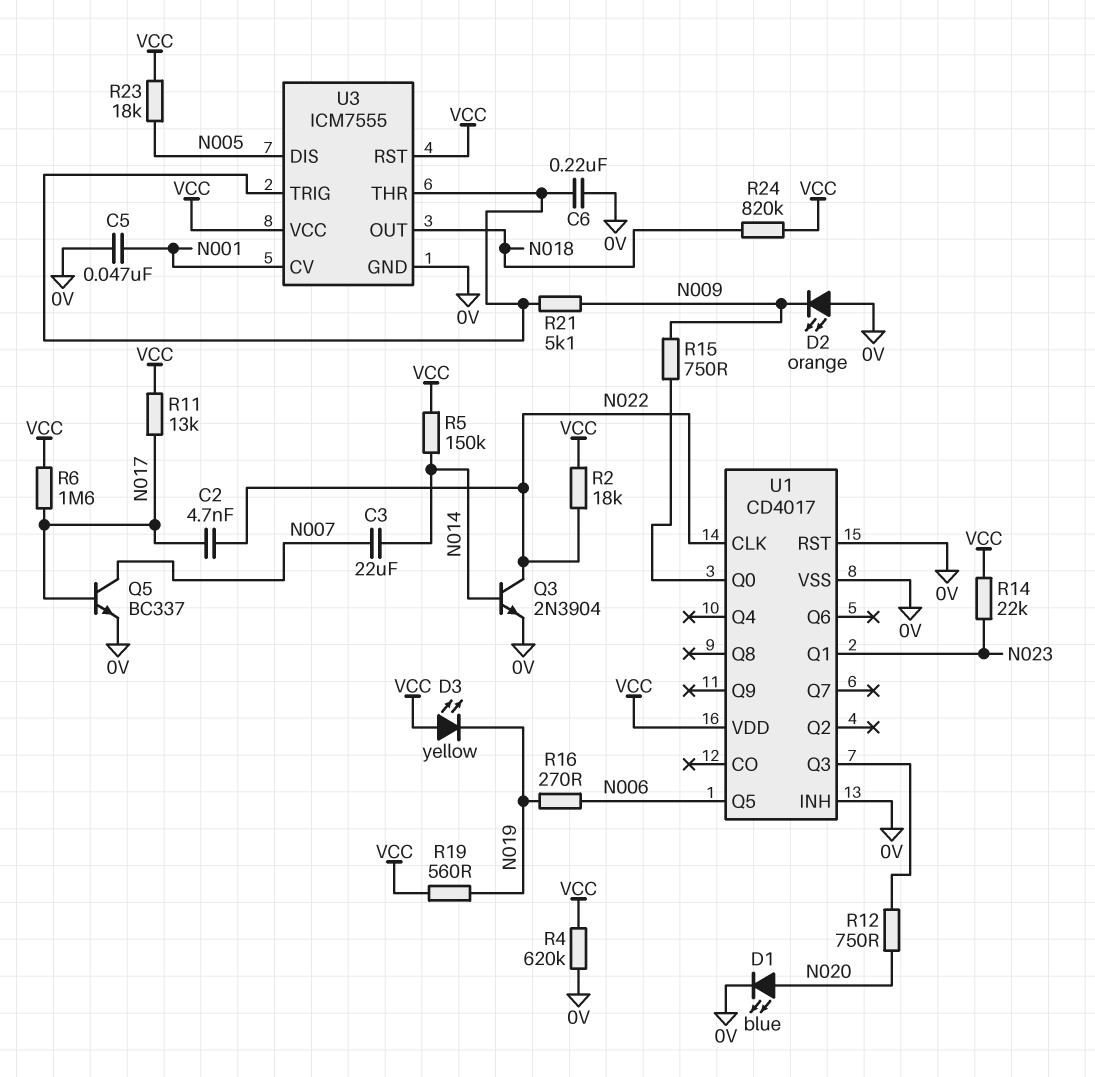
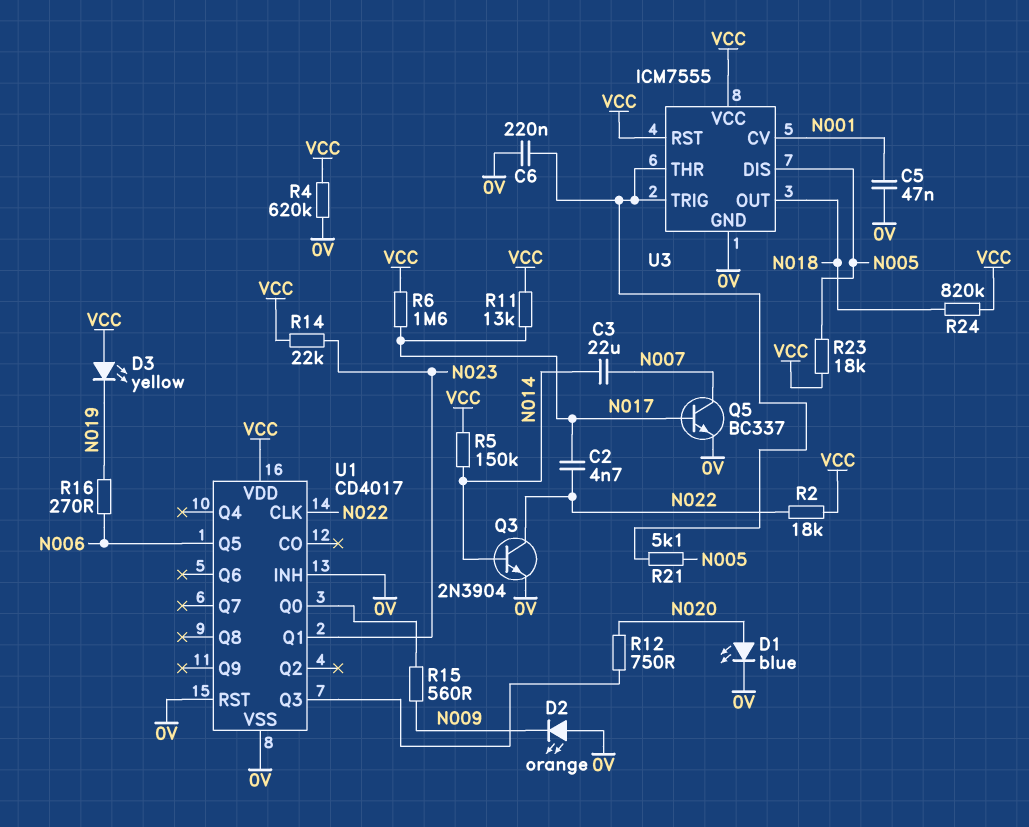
R15: 750 (N009, U1/Q0) -> 560 (N009, U1/Q0)
R19: 560 (N019, VCC) -> none
R21: 5.1k (N009, U3/THR) -> 5.1k (N005, U3/THR)

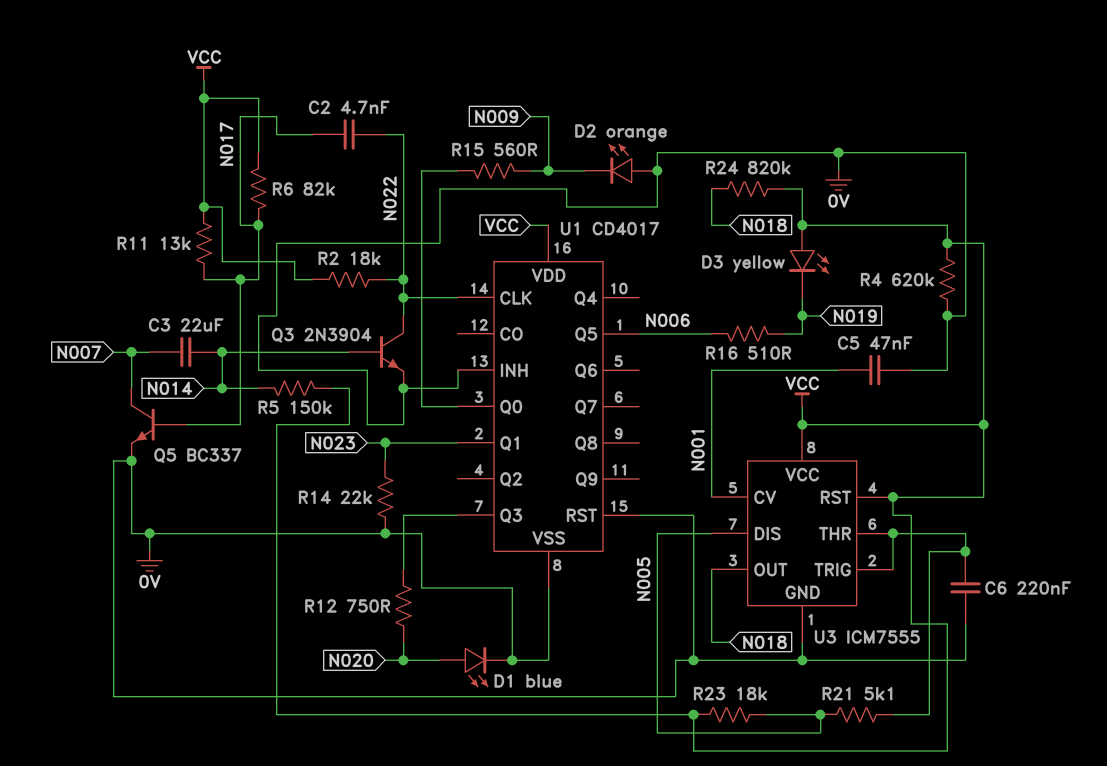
R6: 1.6M (N017, VCC) -> 82k (N017, VCC)
R14: 22k (N023, VCC) -> 22k (0V, N023)
R16: 270 (N006, N019) -> 510 (N006, N019)

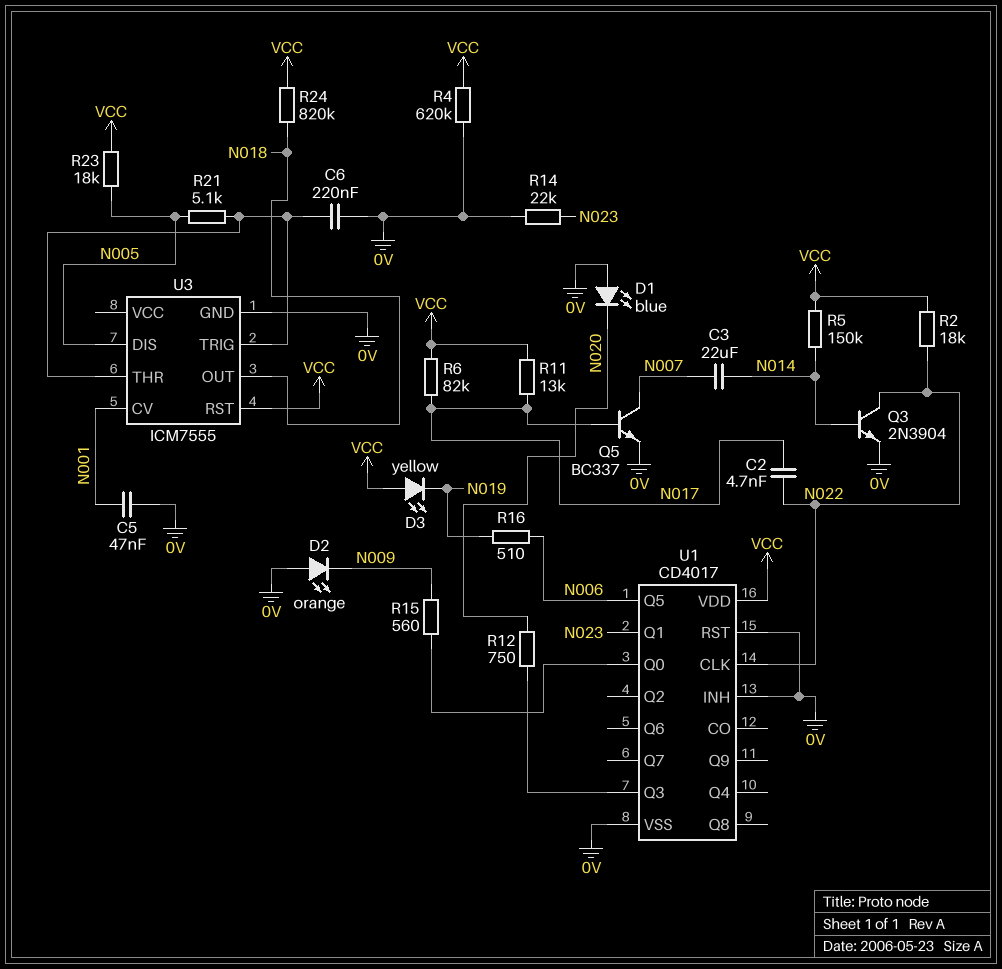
D1: LED blue (A N020, K 0V) -> LED blue (A 0V, K N020)
U3 pin VCC: VCC -> none

